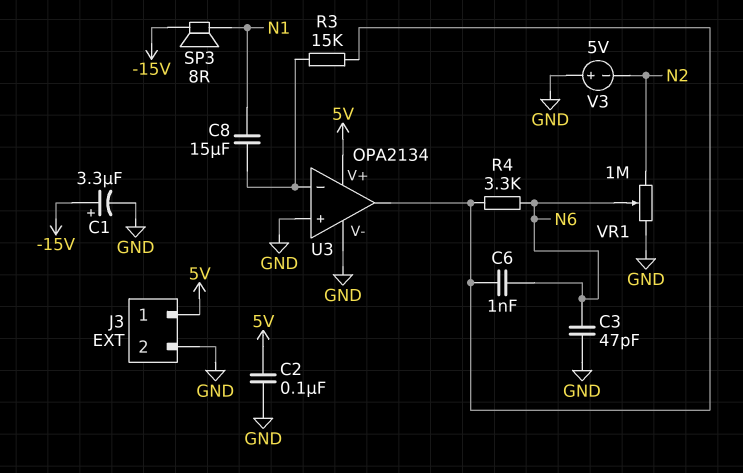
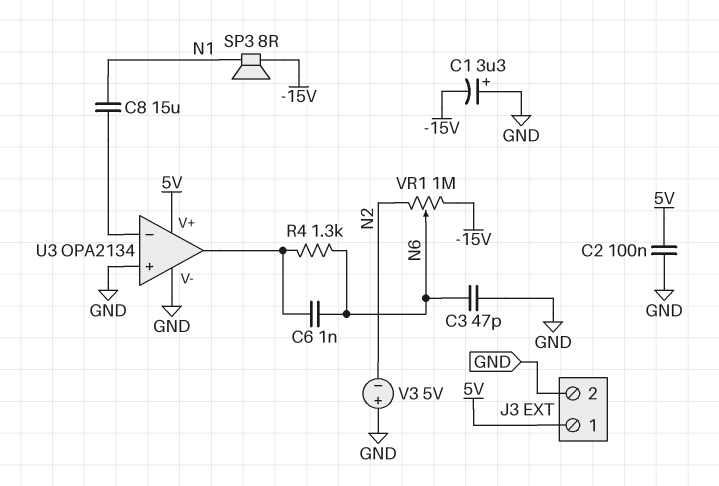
C1: 3.3uF (plus -15V, minus GND) -> 3.3uF (plus GND, minus -15V)
R3: 15k (U3/in-, U3/out) -> none
R4: 3.3k (N6, U3/out) -> 1.3k (N6, U3/out)
VR1: 1M (GND, N2, wiper N6) -> 1M (-15V, N2, wiper N6)

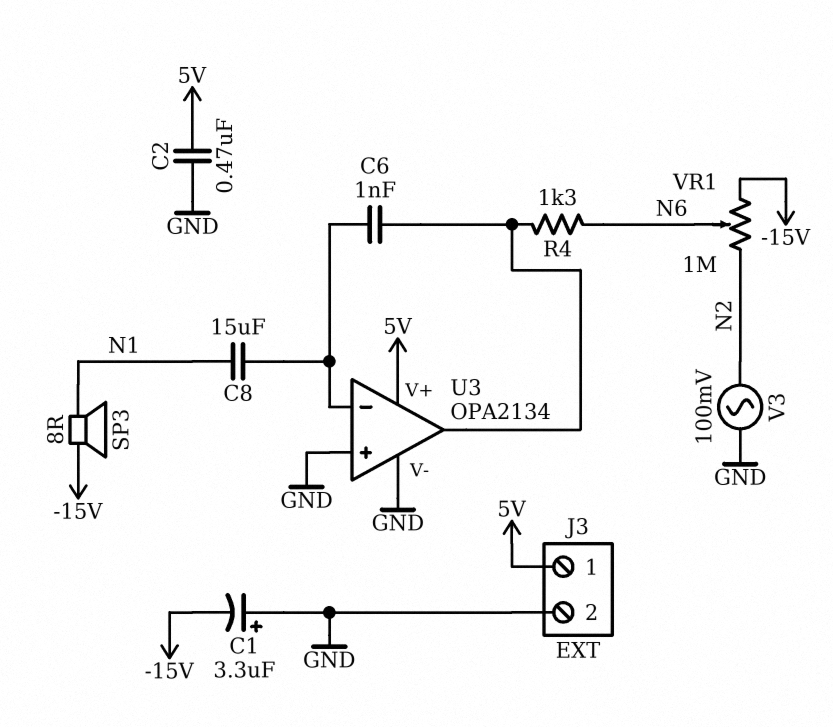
C2: 100nF (5V, GND) -> 470nF (5V, GND)
C3: 47pF (GND, N6) -> none
C6: 1nF (N6, U3/out) -> 1nF (U3/in-, U3/out)
V3: 5V (plus GND, minus N2) -> AC 100mV (GND, N2)

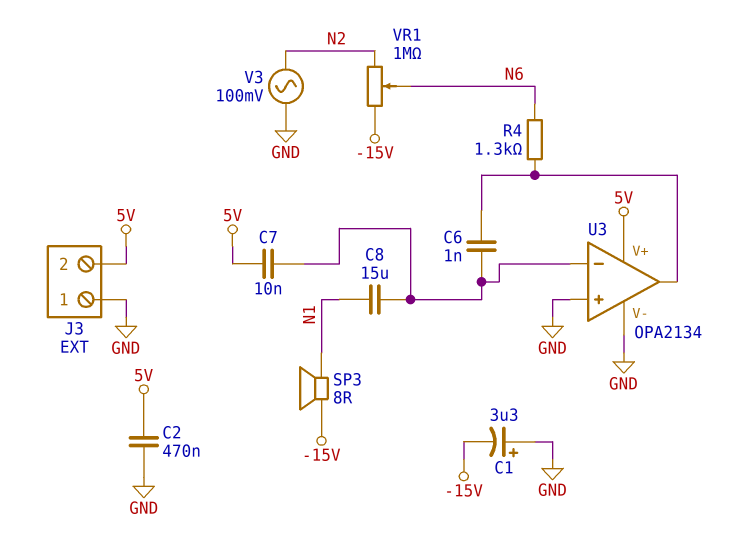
C7: none -> 10nF (5V, U3/in-)
J3 pin 1: 5V -> GND
J3 pin 2: GND -> 5V

